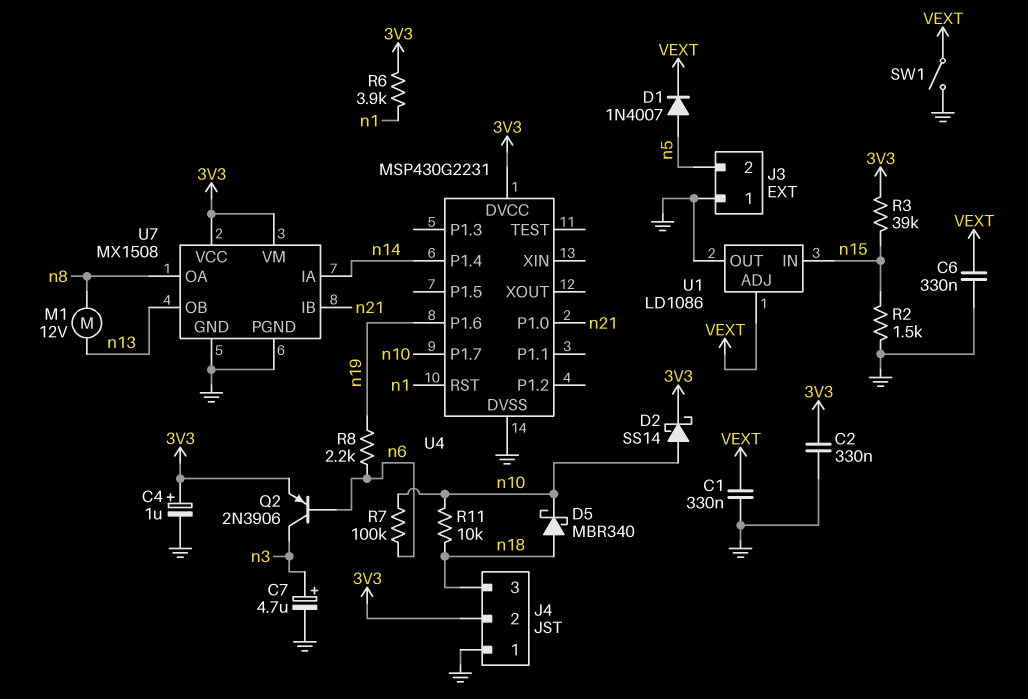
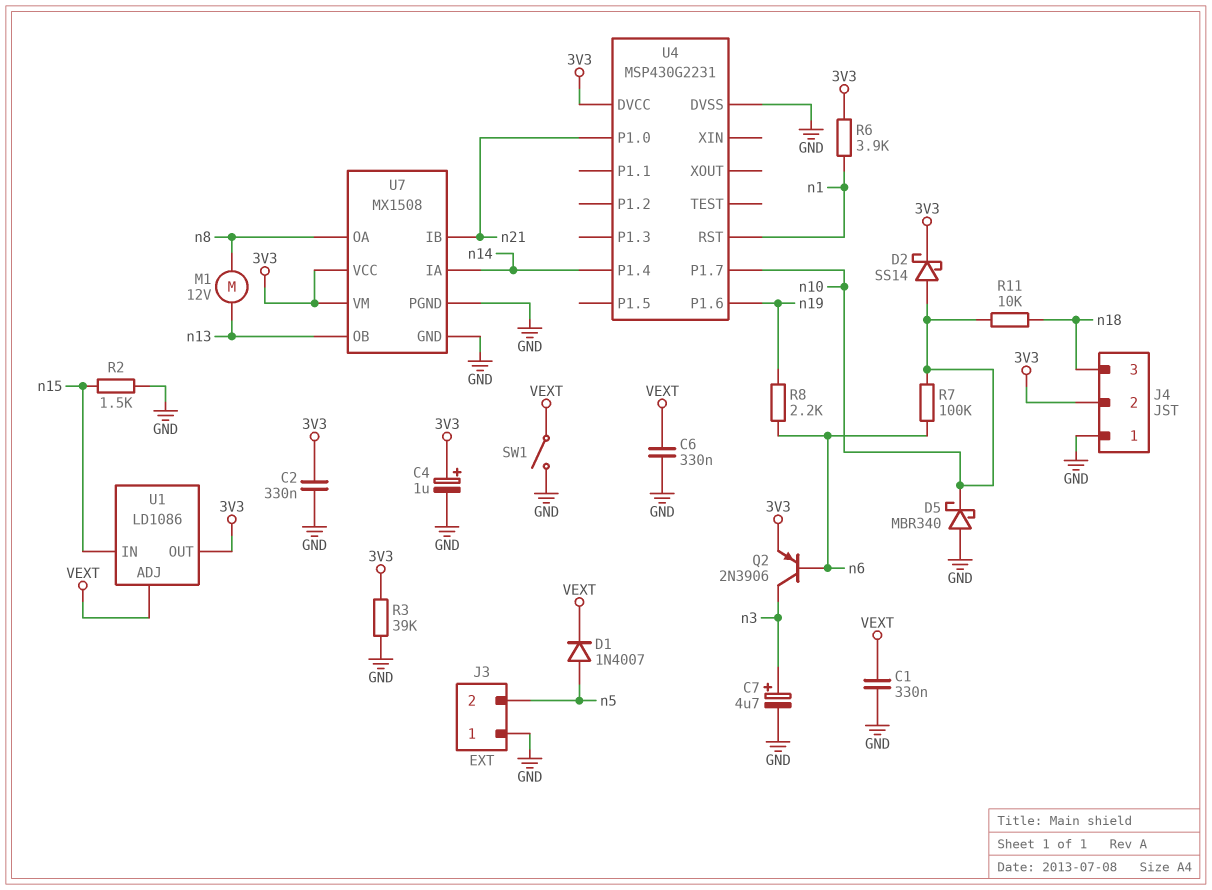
D5: schottky MBR340 (A n18, K n10) -> schottky MBR340 (A GND, K n10)
R3: 39k (3V3, n15) -> 39k (3V3, GND)
U1 pin OUT: GND -> 3V3

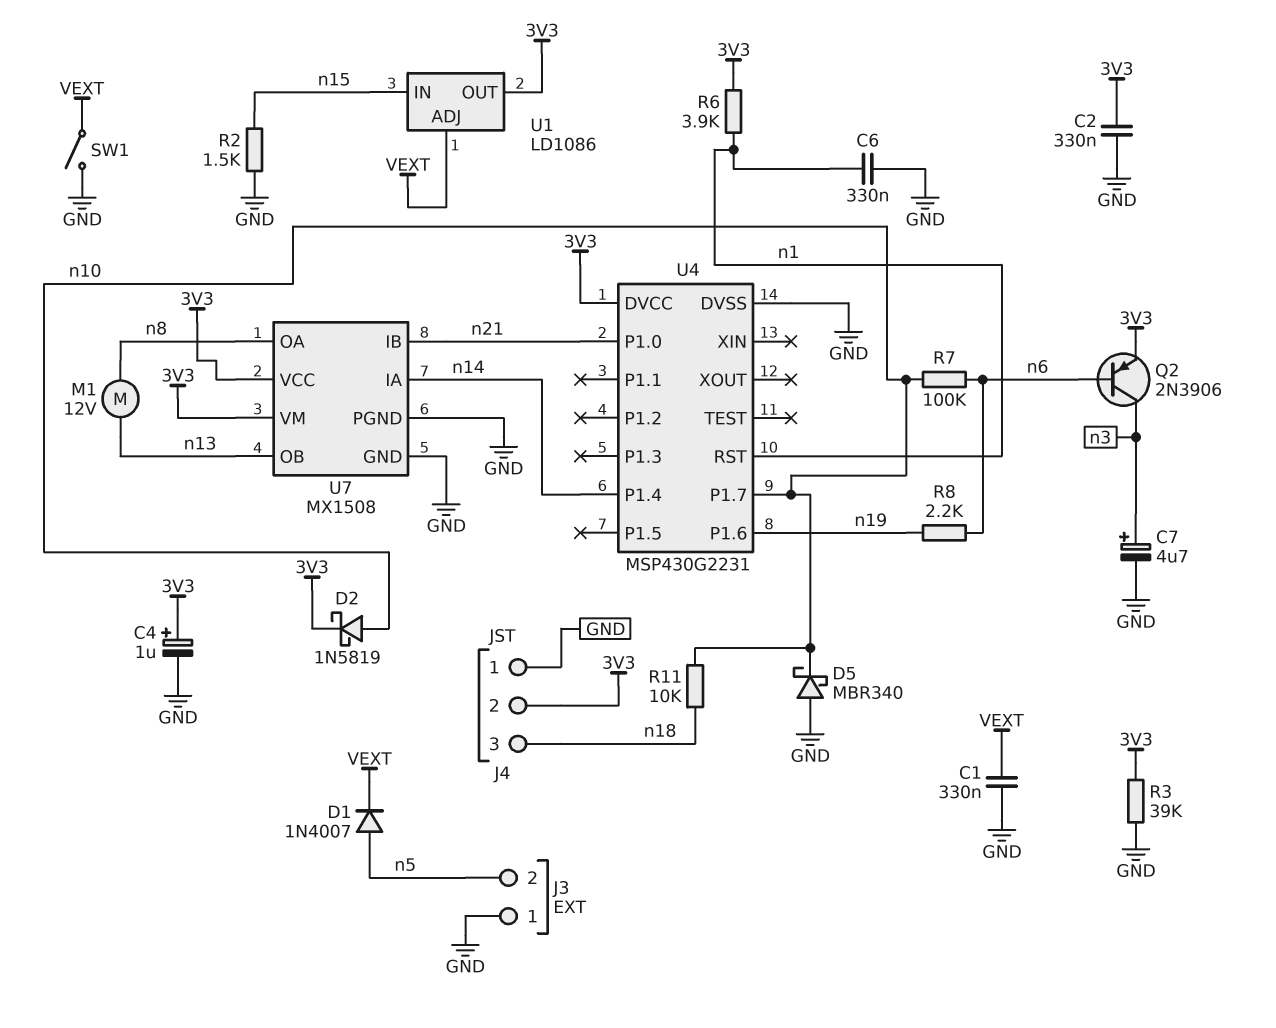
C6: 330nF (GND, VEXT) -> 330nF (GND, n1)
D2: schottky SS14 (A n10, K 3V3) -> schottky 1N5819 (A n10, K 3V3)

